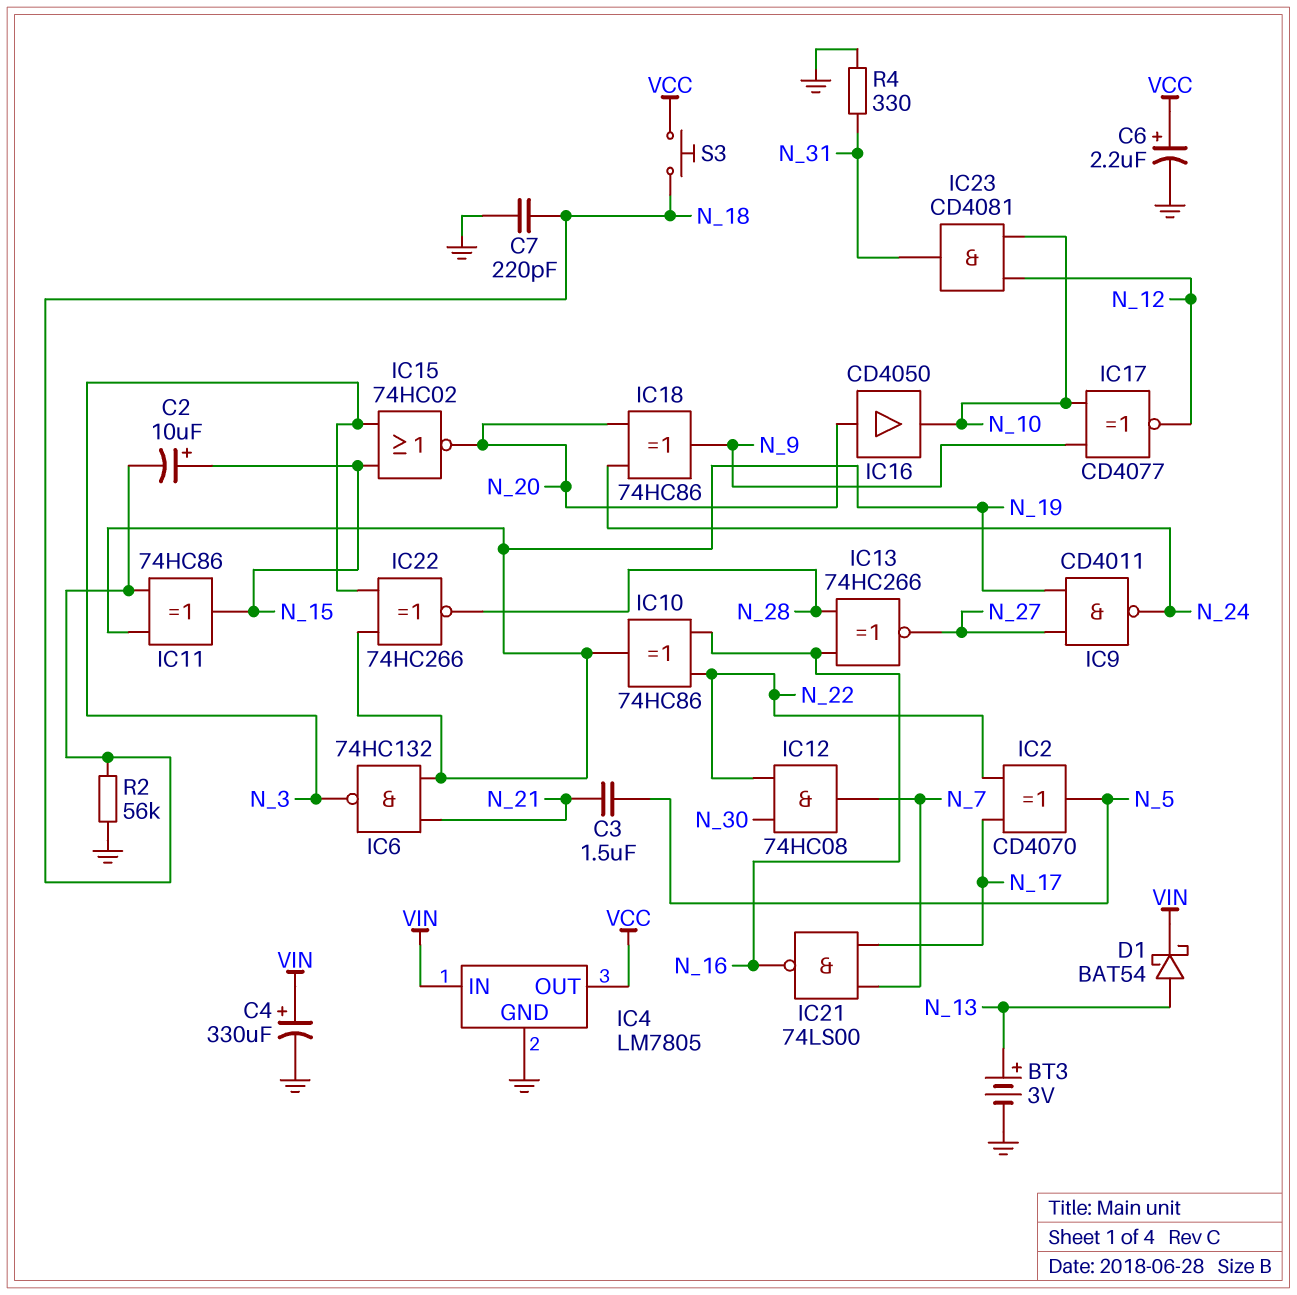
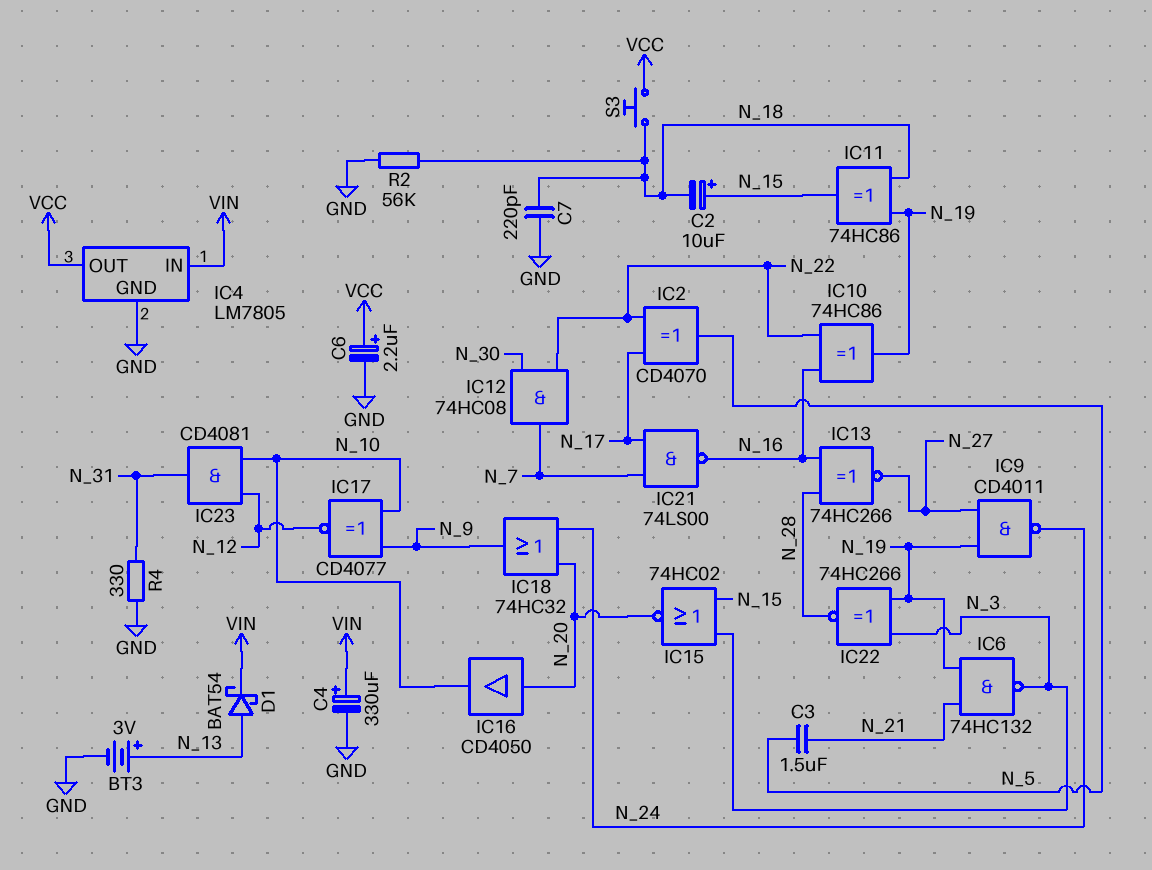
IC18: XOR 74HC86 (in N_20, in N_24, out N_9) -> OR 74HC32 (in N_20, in N_24, out N_9)

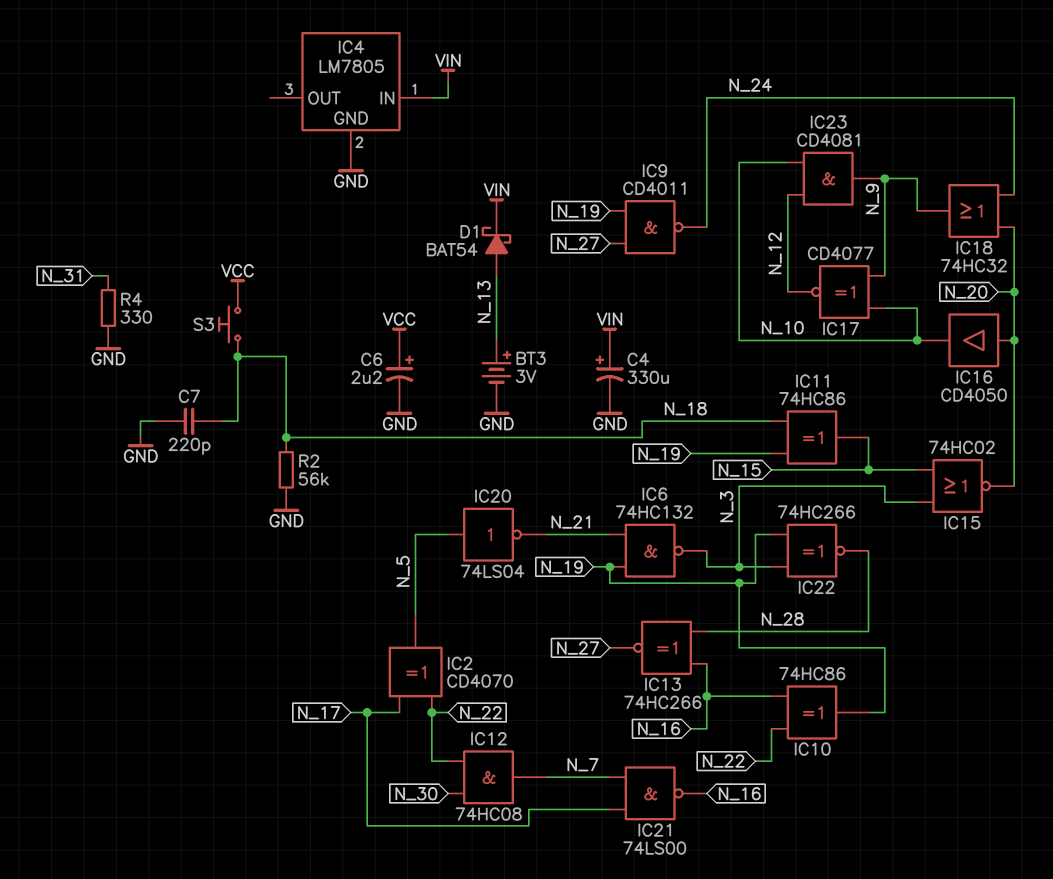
C2: 10uF (plus N_15, minus N_18) -> none
C3: 1.5uF (N_5, N_21) -> none
IC4 pin OUT: VCC -> none
IC20: none -> NOT 74LS04 (in N_5, out N_21)
IC23: AND CD4081 (in N_10, in N_12, out N_31) -> AND CD4081 (in N_10, in N_12, out N_9)

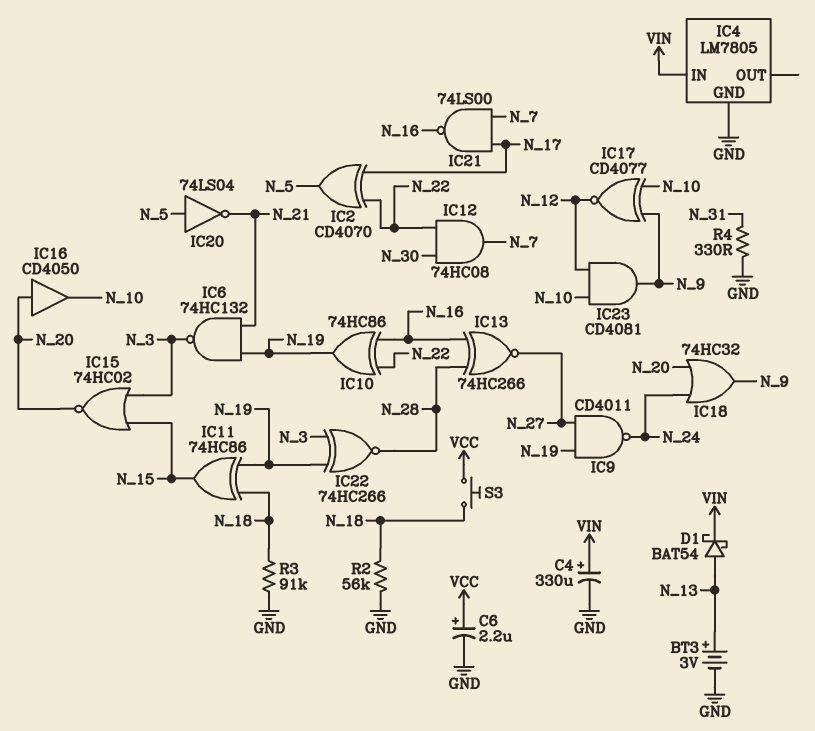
C7: 220pF (GND, N_18) -> none
R3: none -> 91k (GND, N_18)

